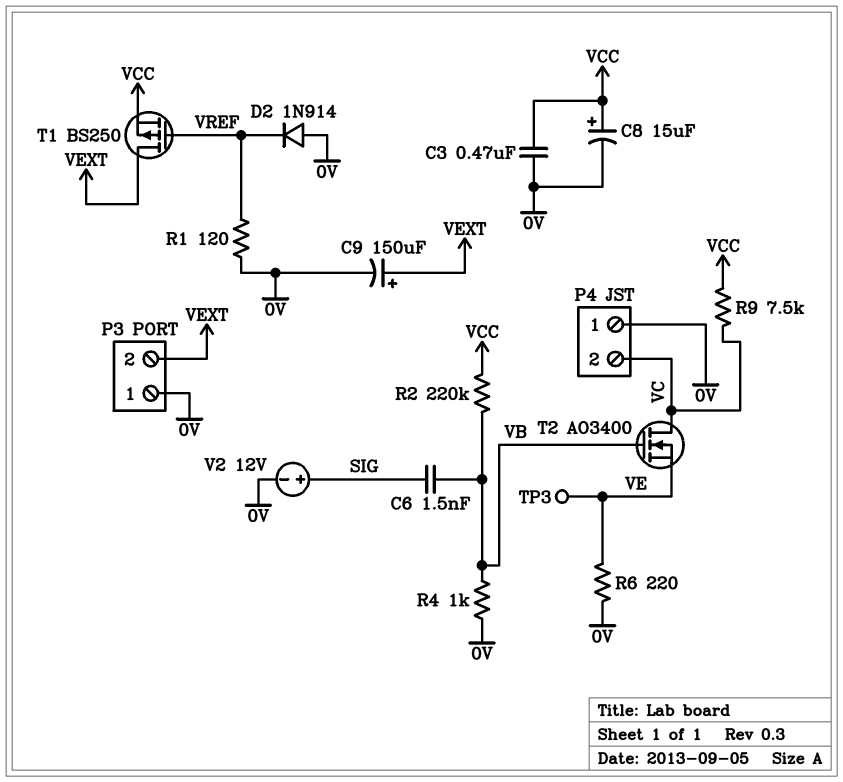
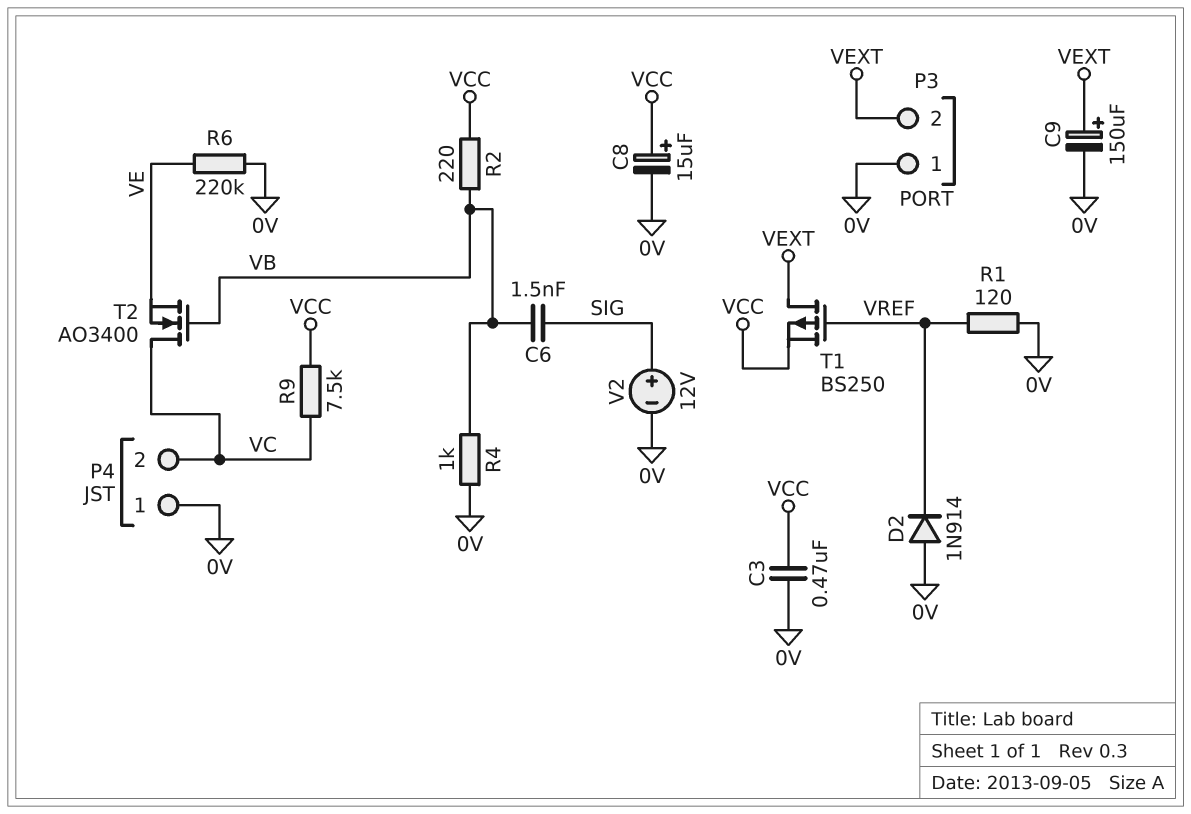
R2: 220k (VB, VCC) -> 220 (VB, VCC)
R6: 220 (0V, VE) -> 220k (0V, VE)
TP3: test point (VE) -> none

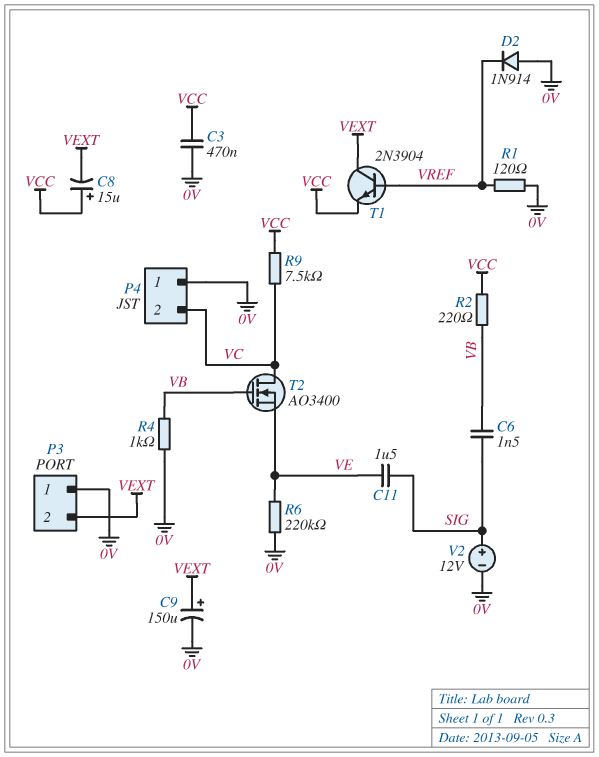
C8: 15uF (plus VCC, minus 0V) -> 15uF (plus VCC, minus VEXT)
C11: none -> 1.5uF (SIG, VE)
T1: PMOS BS250 (G VREF, D VEXT, S VCC) -> NPN 2N3904 (B VREF, C VEXT, E VCC)

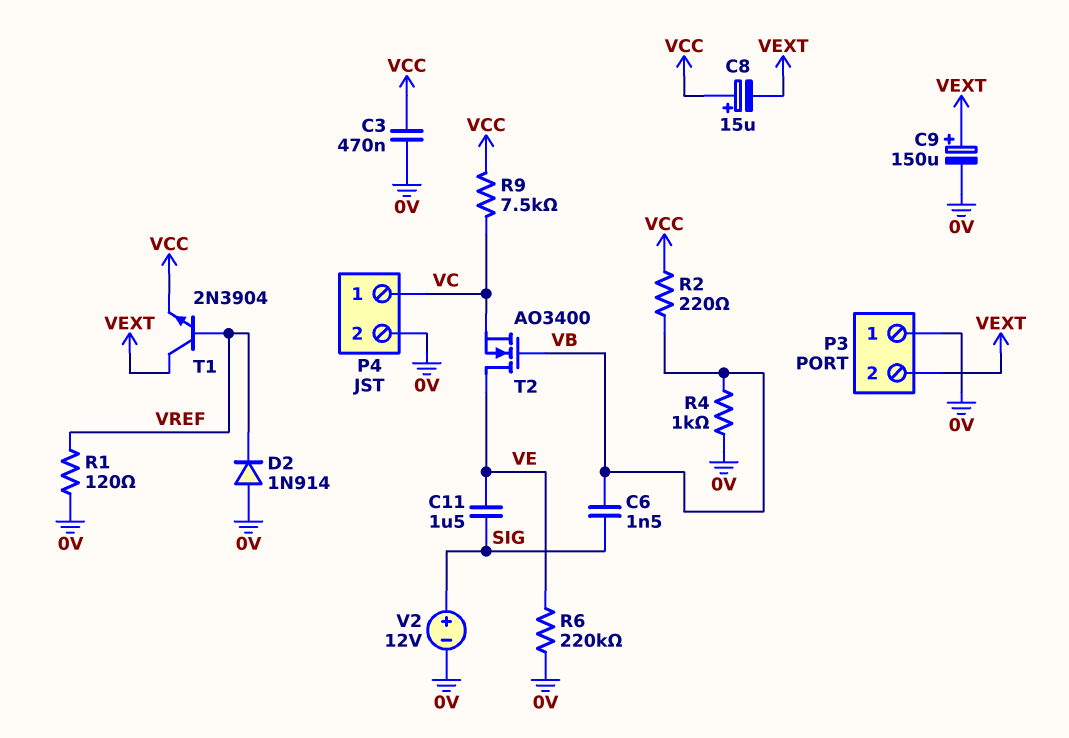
P4 pin 1: 0V -> VC
P4 pin 2: VC -> 0V
T2: NMOS AO3400 (G VB, D VC, S VE) -> NMOS AO3400 (G VB, D VE, S VC)

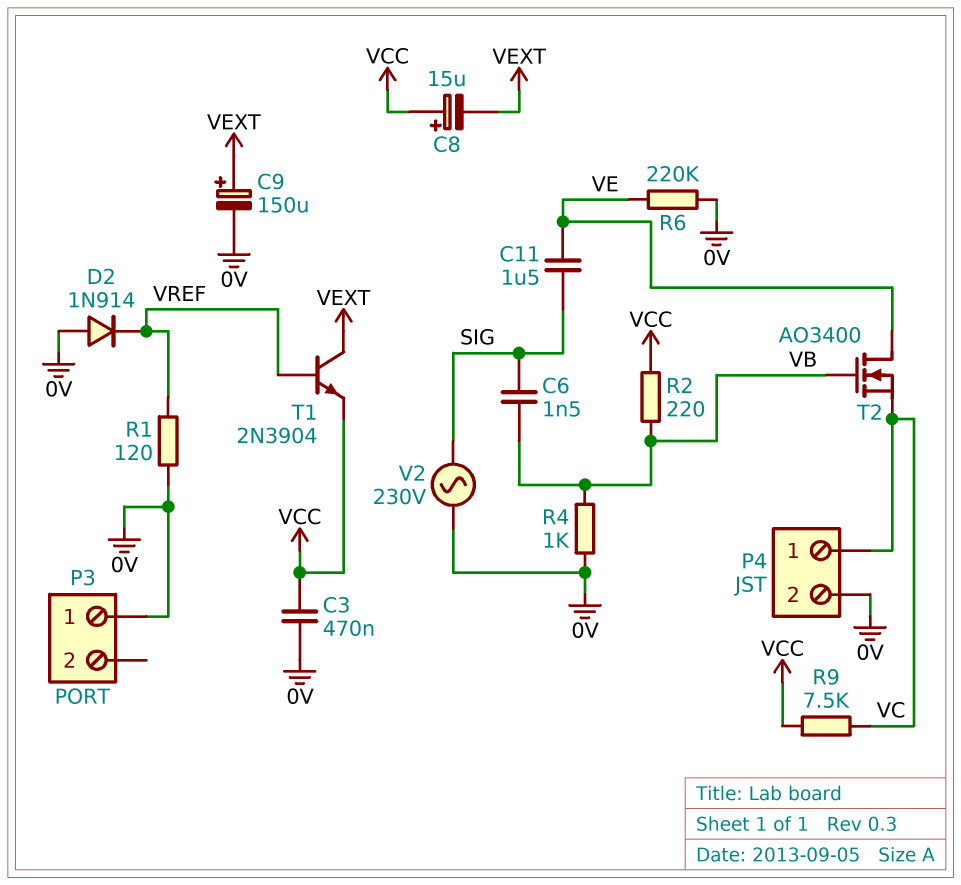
P3 pin 2: VEXT -> none
V2: 12V (plus SIG, minus 0V) -> AC 230V (0V, SIG)

